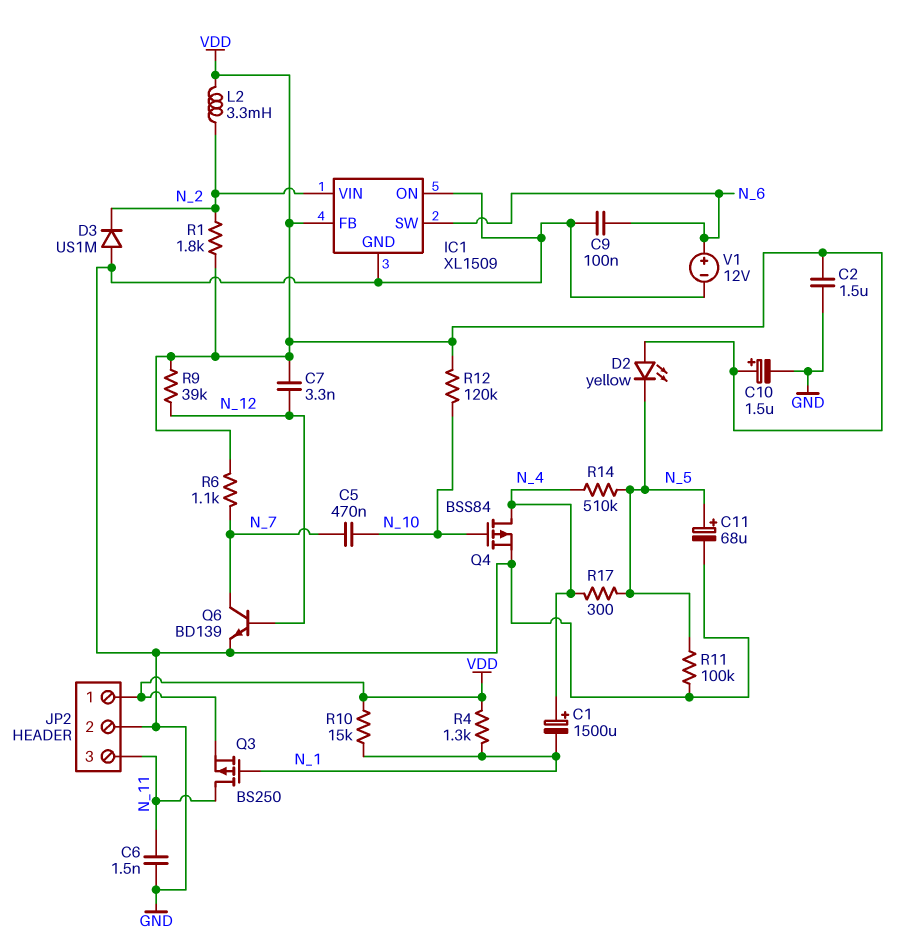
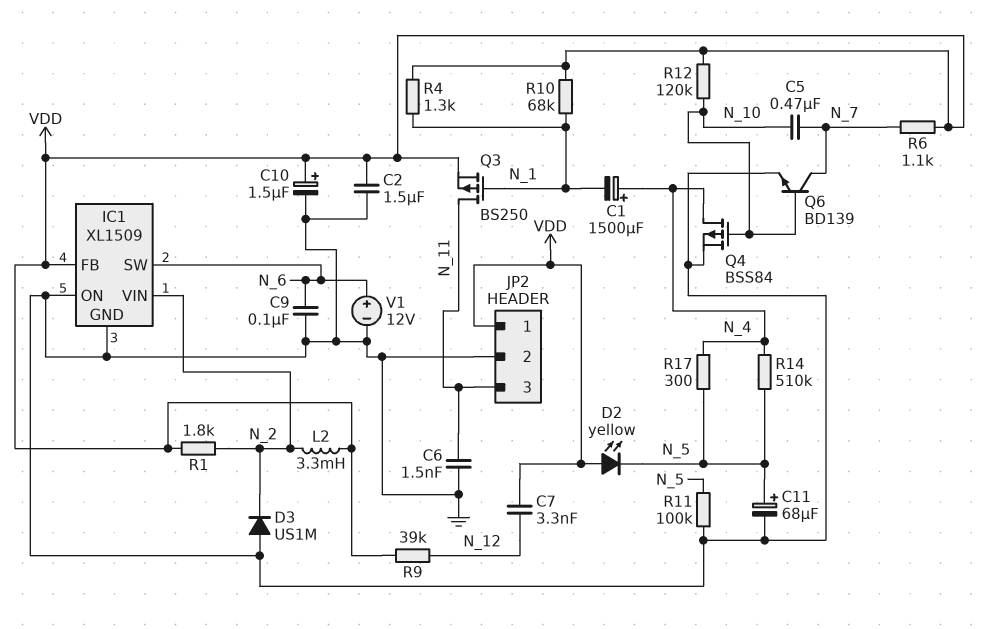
Q6: NPN BD139 (B N_12, C N_7, E GND) -> NPN BD139 (B N_10, C N_7, E GND)
R10: 15k (N_1, VDD) -> 68k (N_1, VDD)

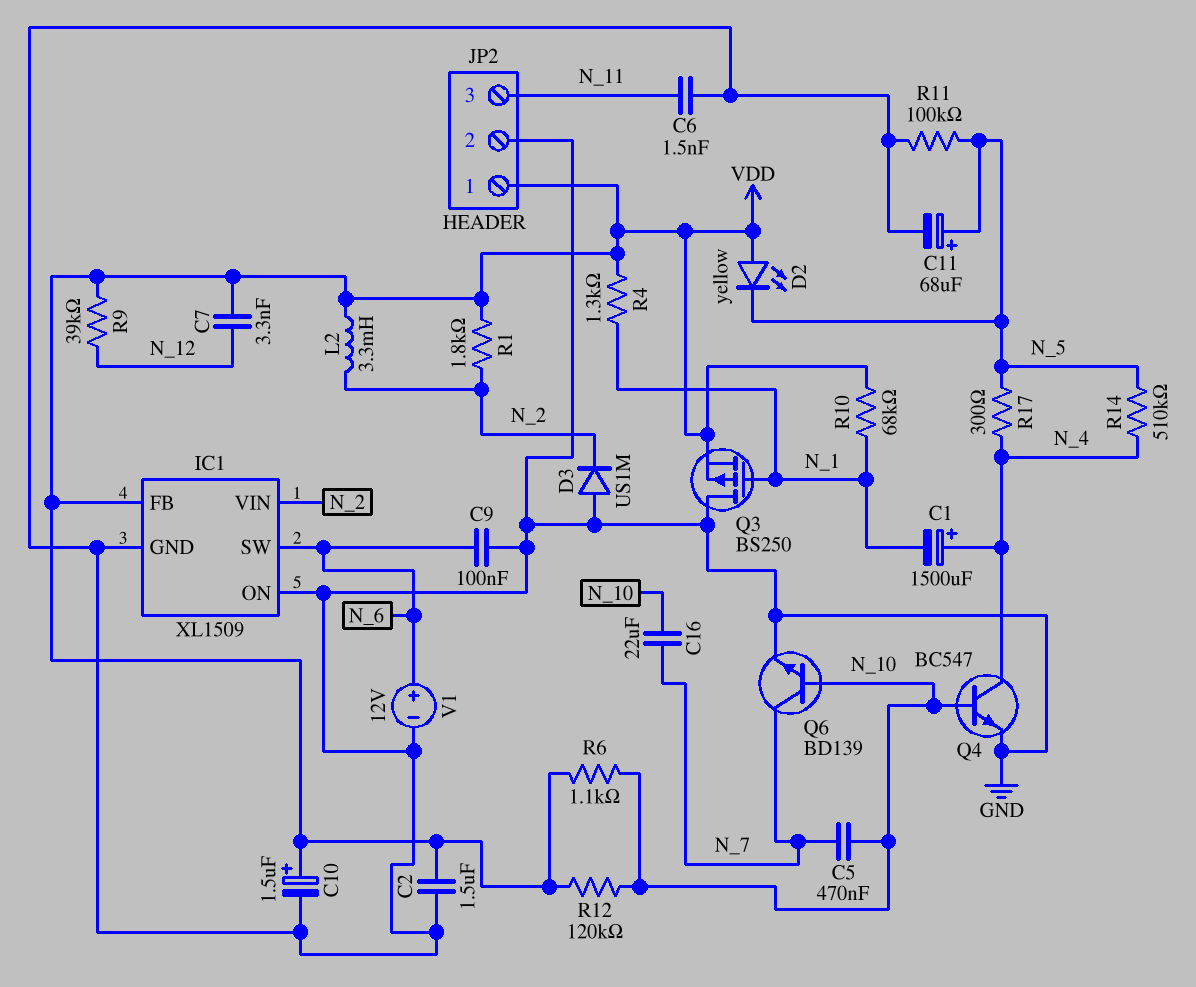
C16: none -> 22uF (N_7, N_10)
Q3: PMOS BS250 (G N_1, D N_11, S VDD) -> PMOS BS250 (G N_1, D GND, S VDD)
Q4: PMOS BSS84 (G N_10, D N_4, S GND) -> NPN BC547 (B N_10, C N_4, E GND)
R6: 1.1k (N_7, VDD) -> 1.1k (N_10, VDD)

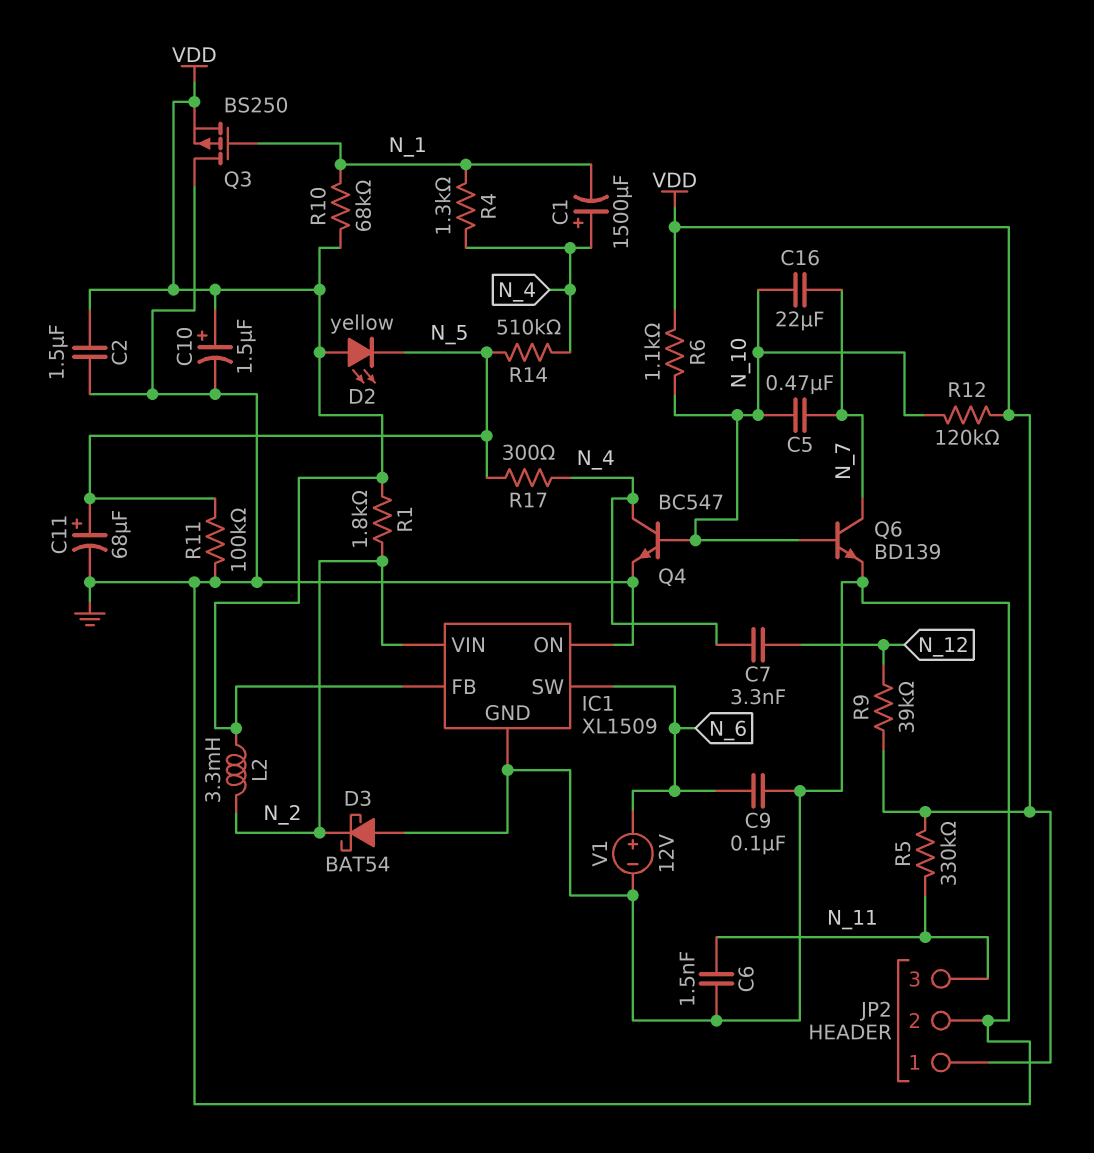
C7: 3.3nF (N_12, VDD) -> 3.3nF (N_4, N_12)
D3: diode US1M (A GND, K N_2) -> schottky BAT54 (A GND, K N_2)
R4: 1.3k (N_1, VDD) -> 1.3k (N_1, N_4)
R5: none -> 330k (N_11, VDD)

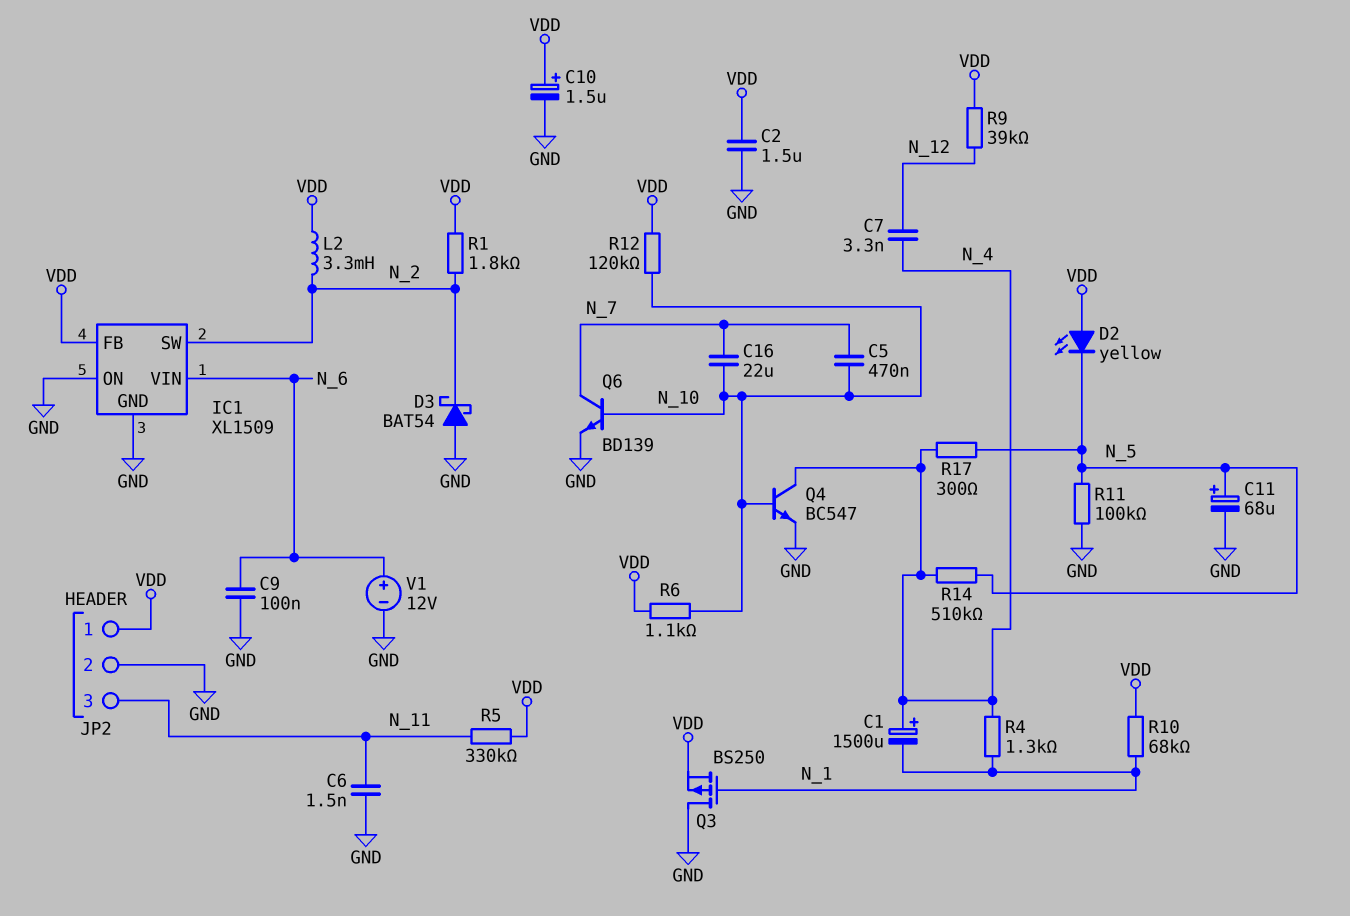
IC1 pin SW: N_6 -> N_2
IC1 pin VIN: N_2 -> N_6

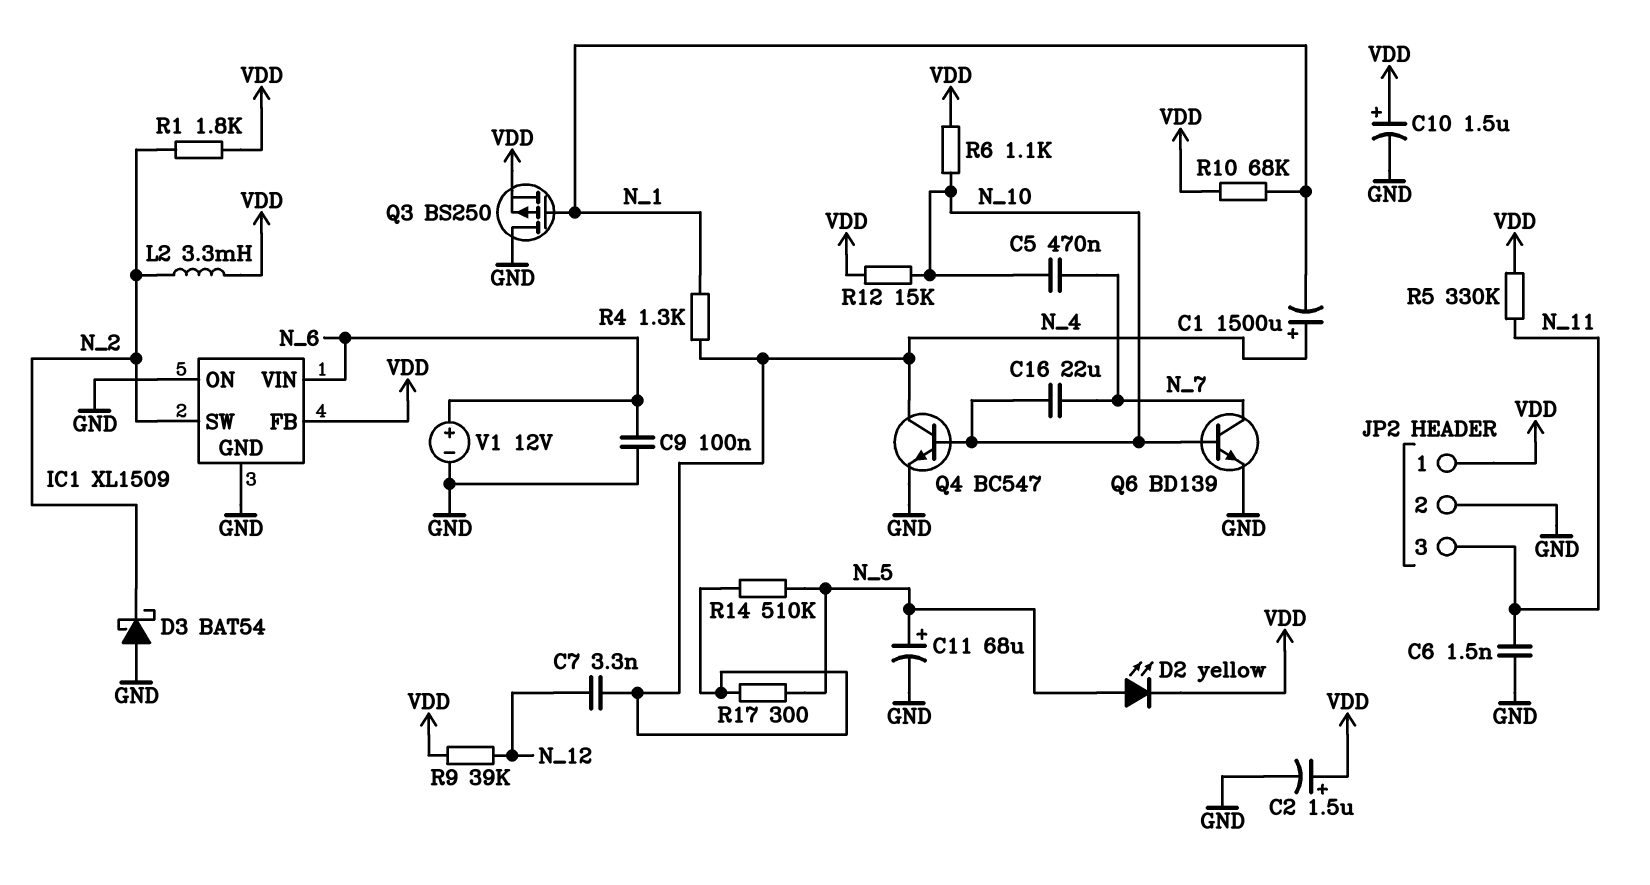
C2: 1.5uF (GND, VDD) -> 1.5uF (plus VDD, minus GND)
D2: LED yellow (A VDD, K N_5) -> LED yellow (A N_5, K VDD)
R11: 100k (GND, N_5) -> none
R12: 120k (N_10, VDD) -> 15k (N_10, VDD)

